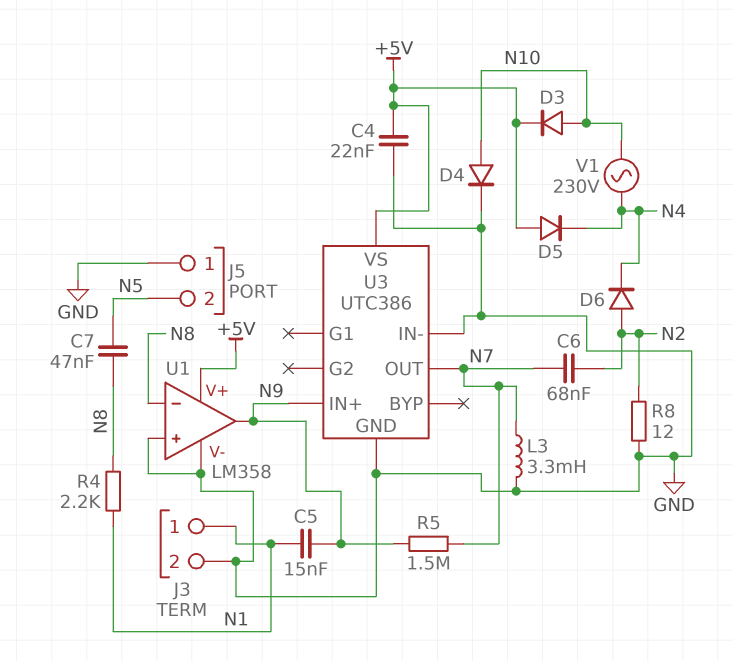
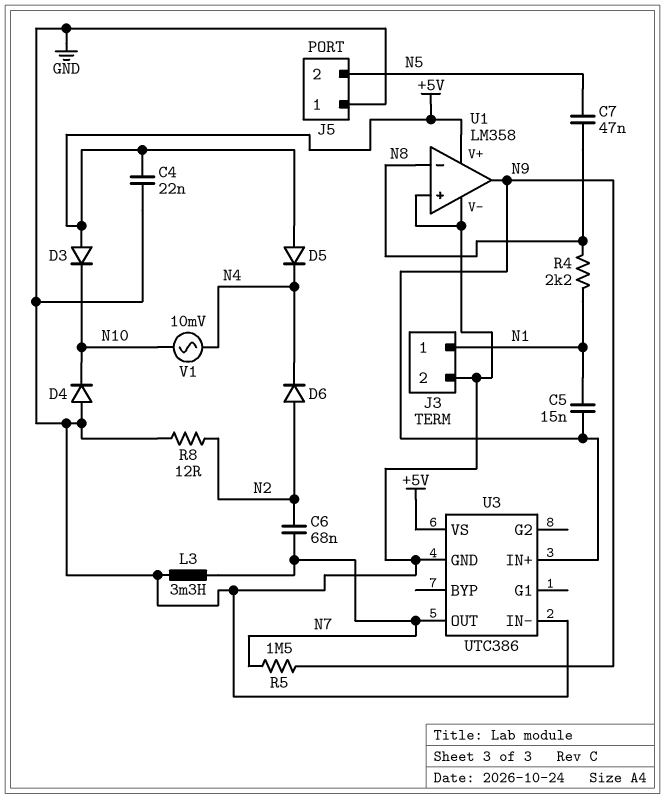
D3: diode (A N10, K +5V) -> diode (A +5V, K N10)
D4: diode (A N10, K GND) -> diode (A GND, K N10)
V1: AC 230V (N4, N10) -> AC 10mV (N4, N10)

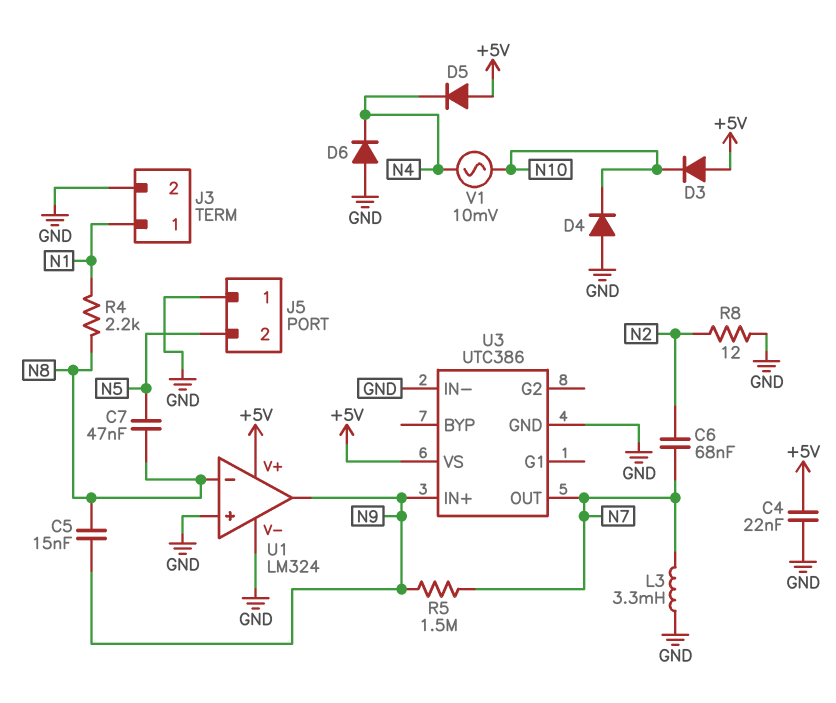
C5: 15nF (N1, N9) -> 15nF (N8, N9)
D6: diode (A N2, K N4) -> diode (A GND, K N4)
U1: LM358 -> LM324

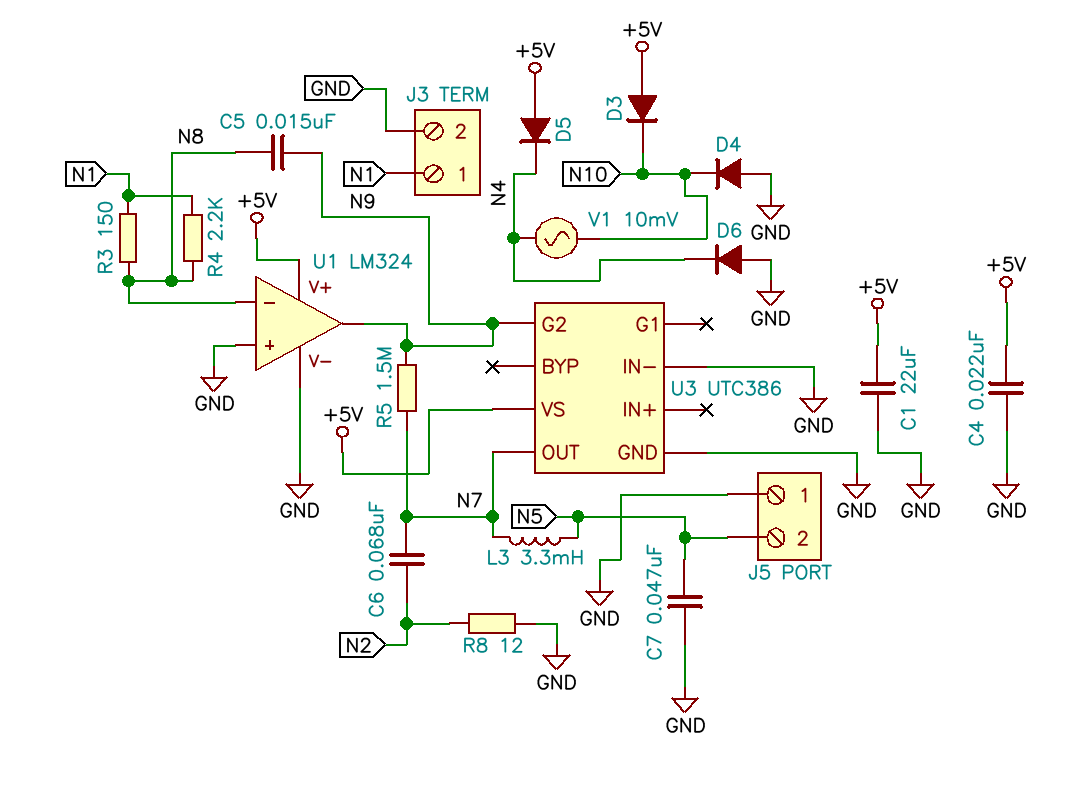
C1: none -> 22uF (+5V, GND)
C7: 47nF (N5, N8) -> 47nF (GND, N5)
L3: 3.3mH (GND, N7) -> 3.3mH (N5, N7)
R3: none -> 150 (N1, N8)
U3 pin G2: none -> N9
U3 pin IN+: N9 -> none

